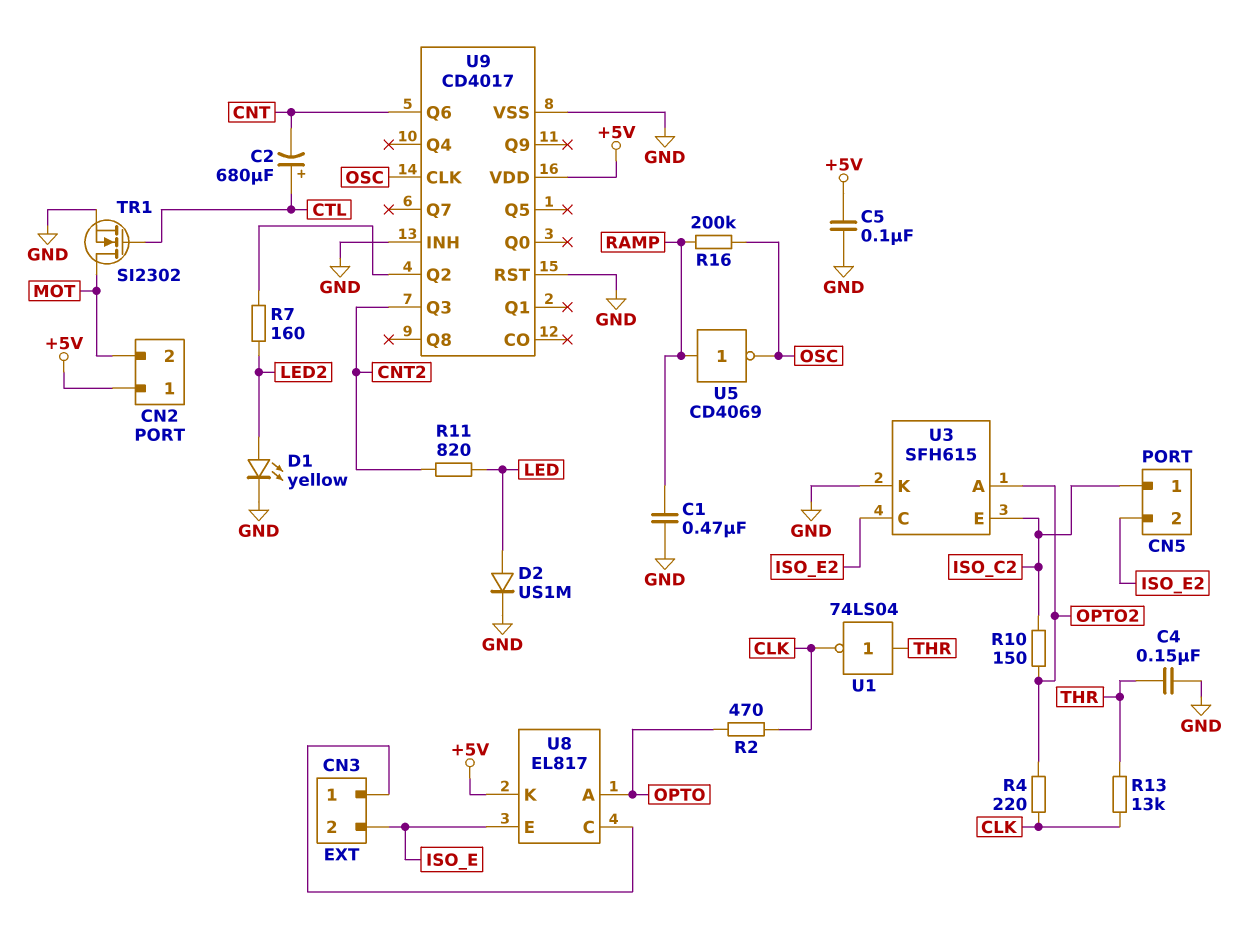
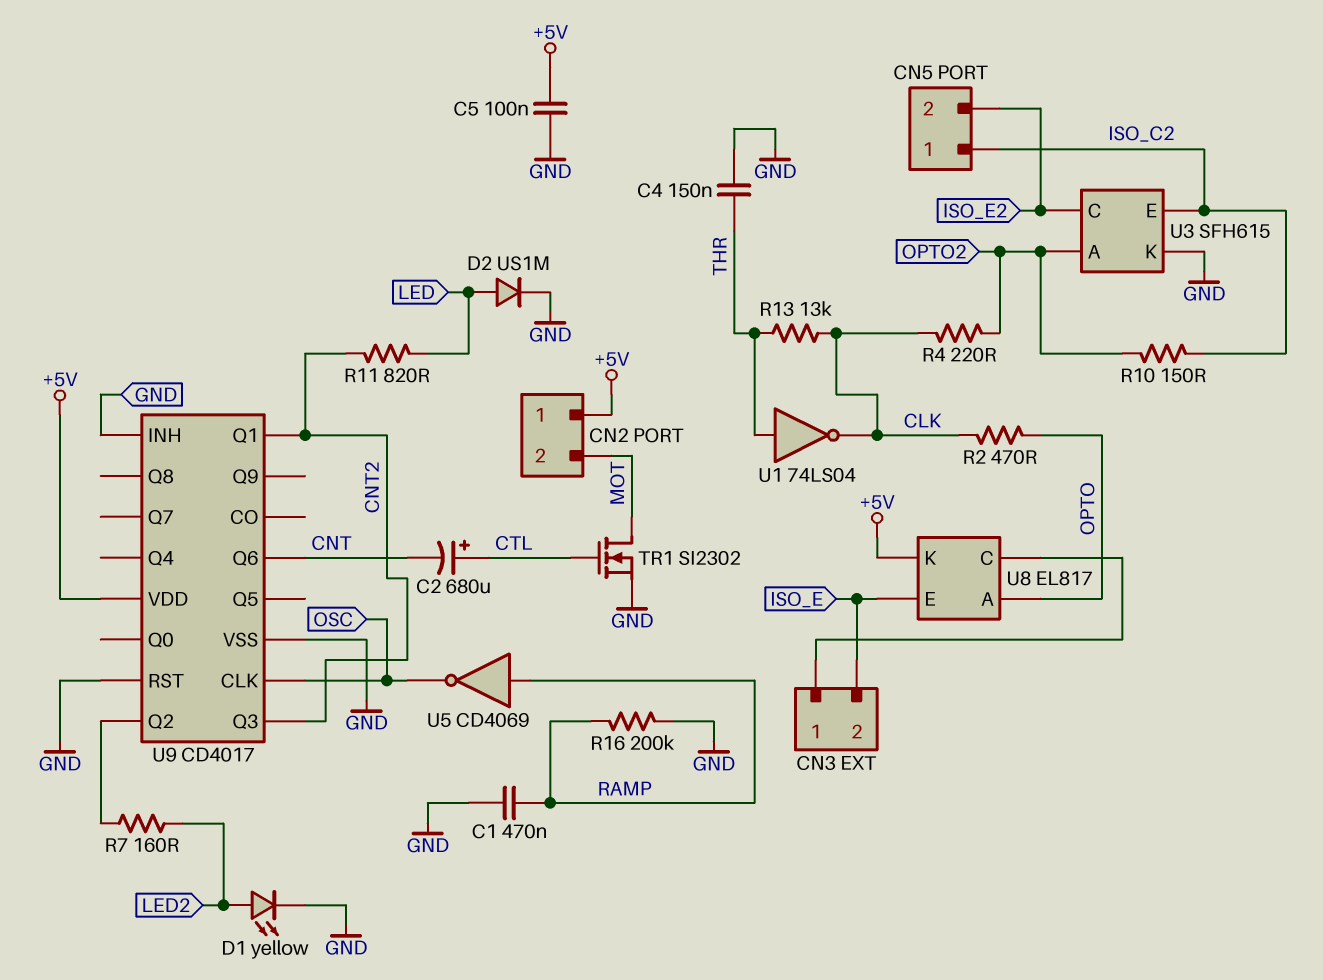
R16: 200k (OSC, RAMP) -> 200k (GND, RAMP)
U9 pin Q1: none -> CNT2

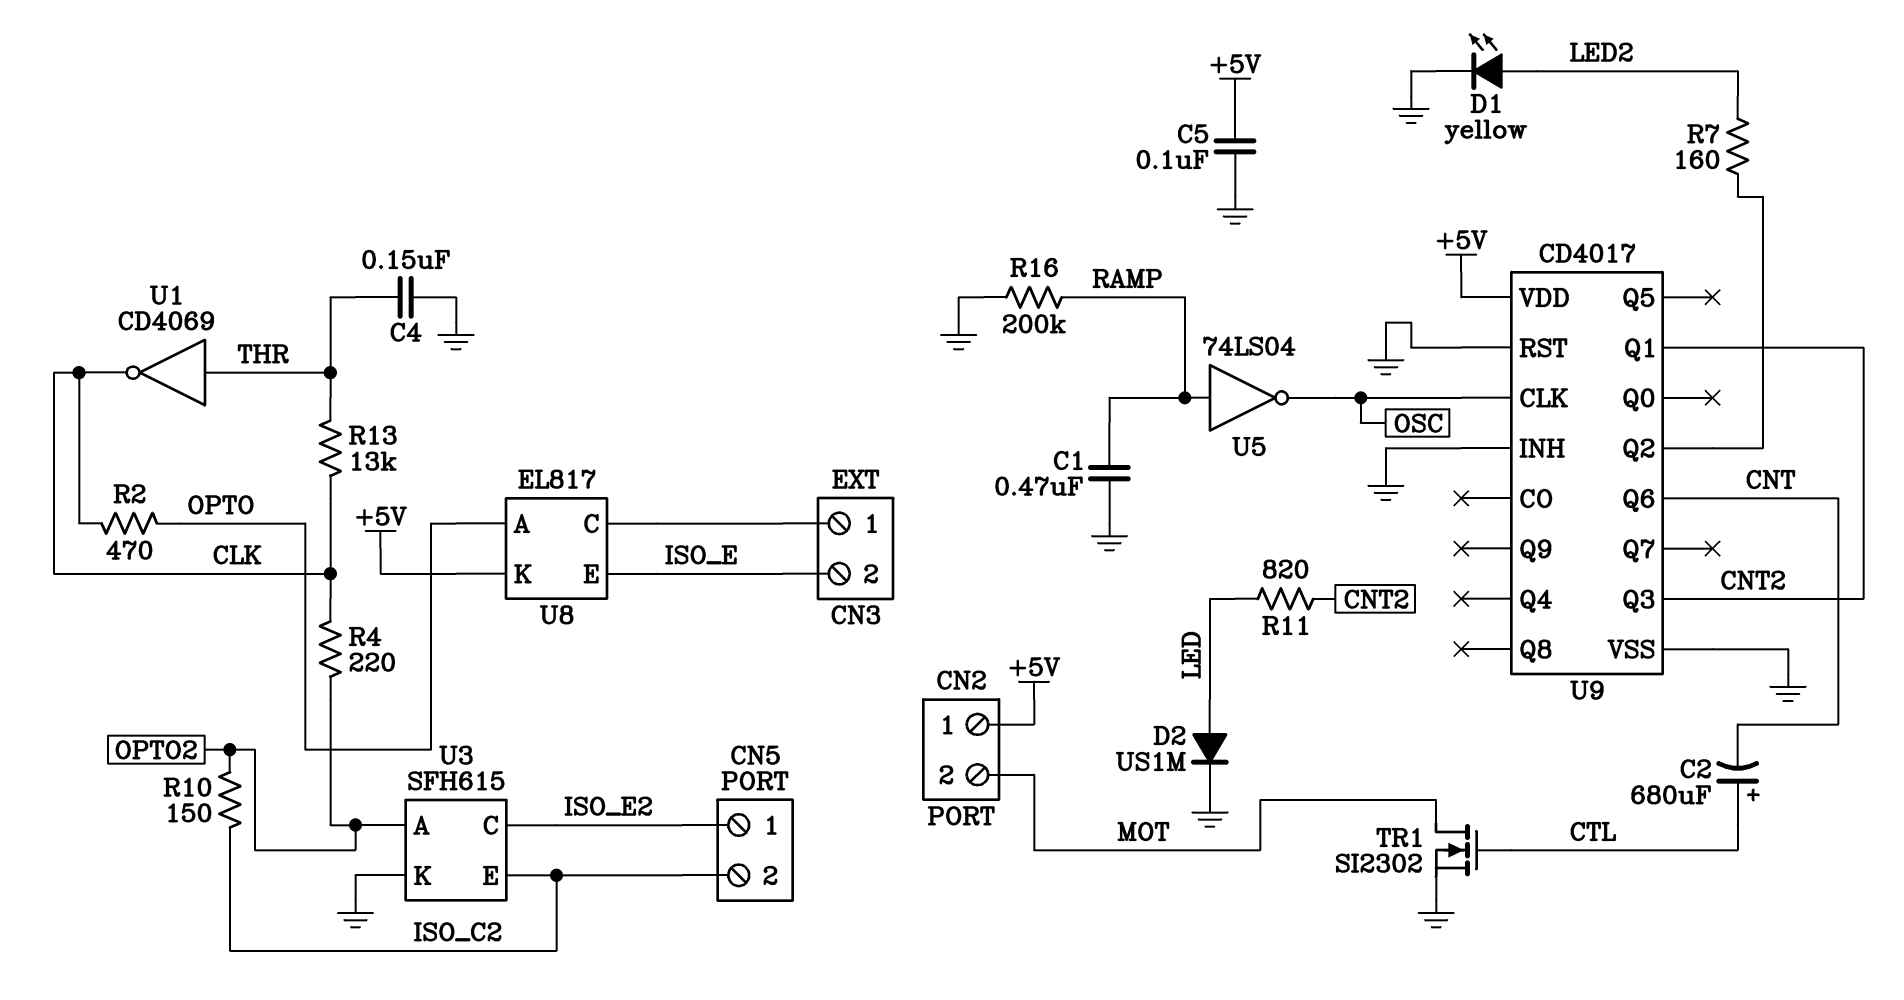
CN5 pin 1: ISO_C2 -> ISO_E2
CN5 pin 2: ISO_E2 -> ISO_C2
U1: NOT 74LS04 (in THR, out CLK) -> NOT CD4069 (in THR, out CLK)
U5: NOT CD4069 (in RAMP, out OSC) -> NOT 74LS04 (in RAMP, out OSC)

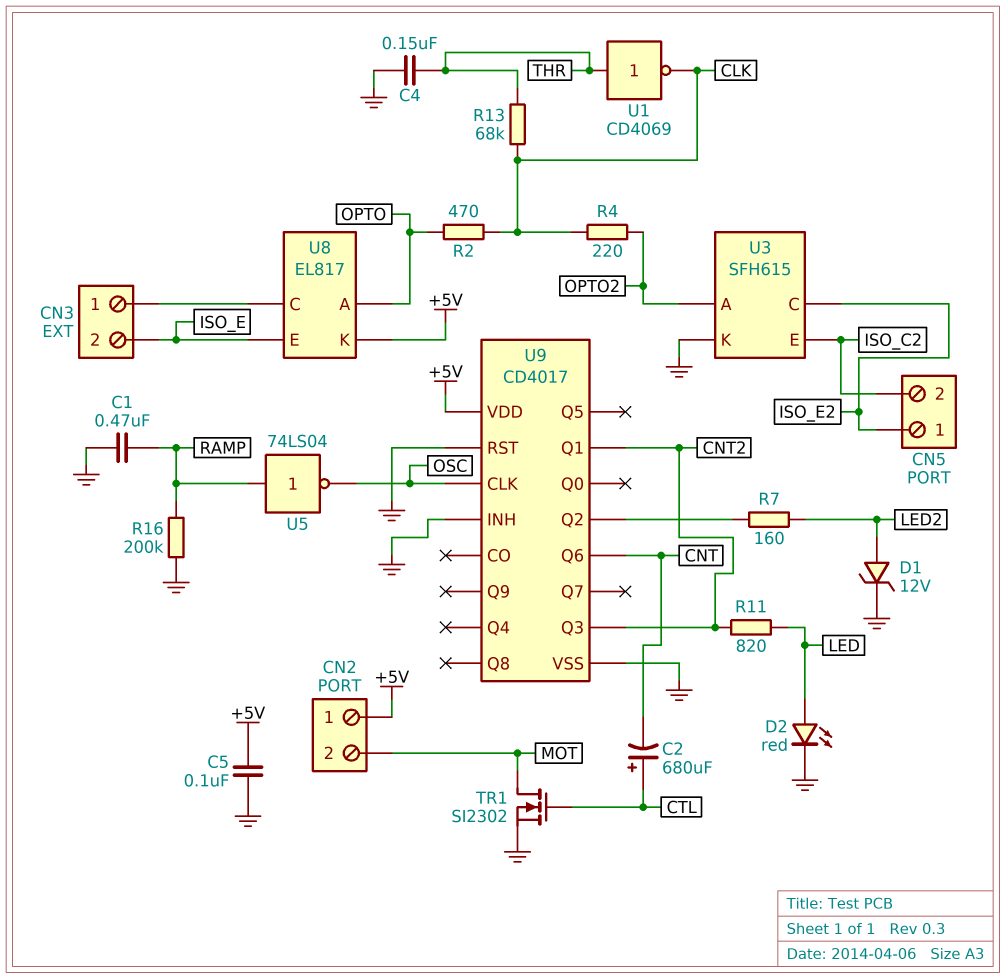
D1: LED yellow (A LED2, K GND) -> zener 12V (A LED2, K GND)
D2: diode US1M (A LED, K GND) -> LED red (A LED, K GND)
R10: 150 (ISO_C2, OPTO2) -> none
R13: 13k (CLK, THR) -> 68k (CLK, THR)

